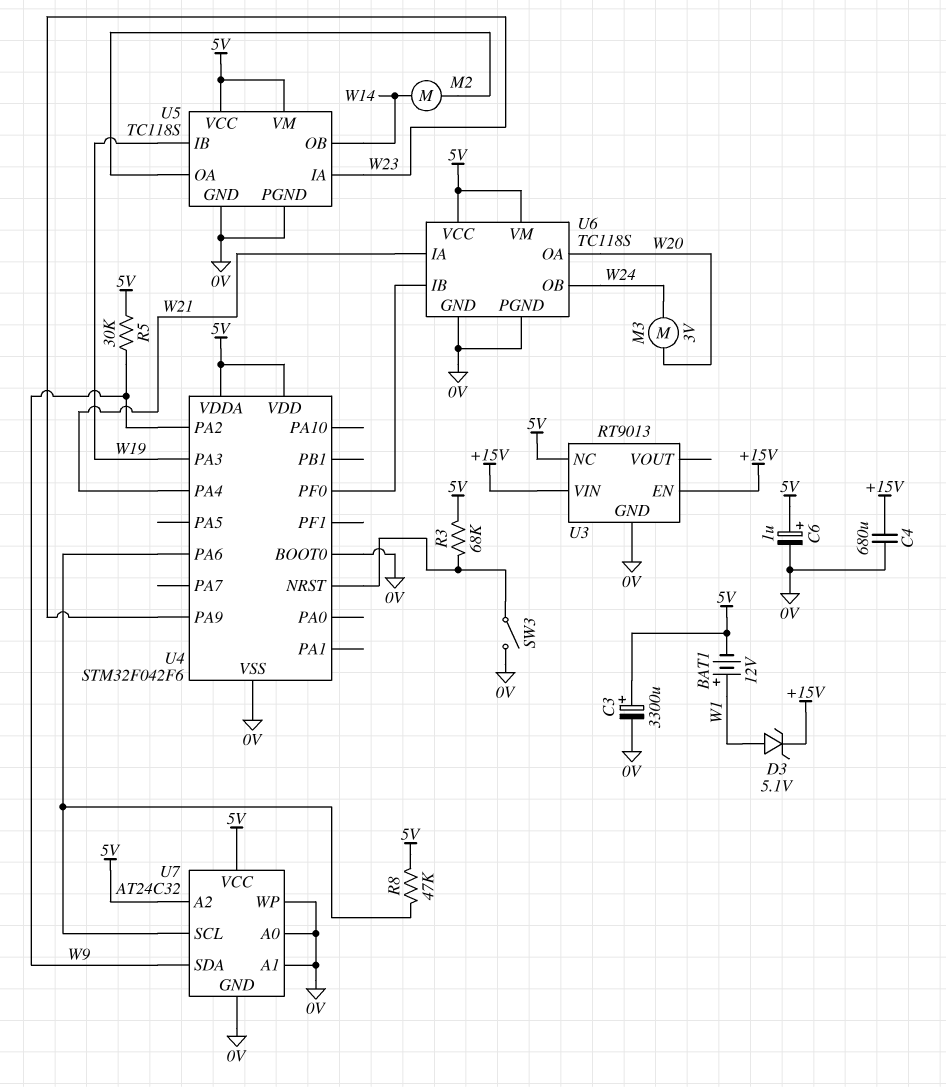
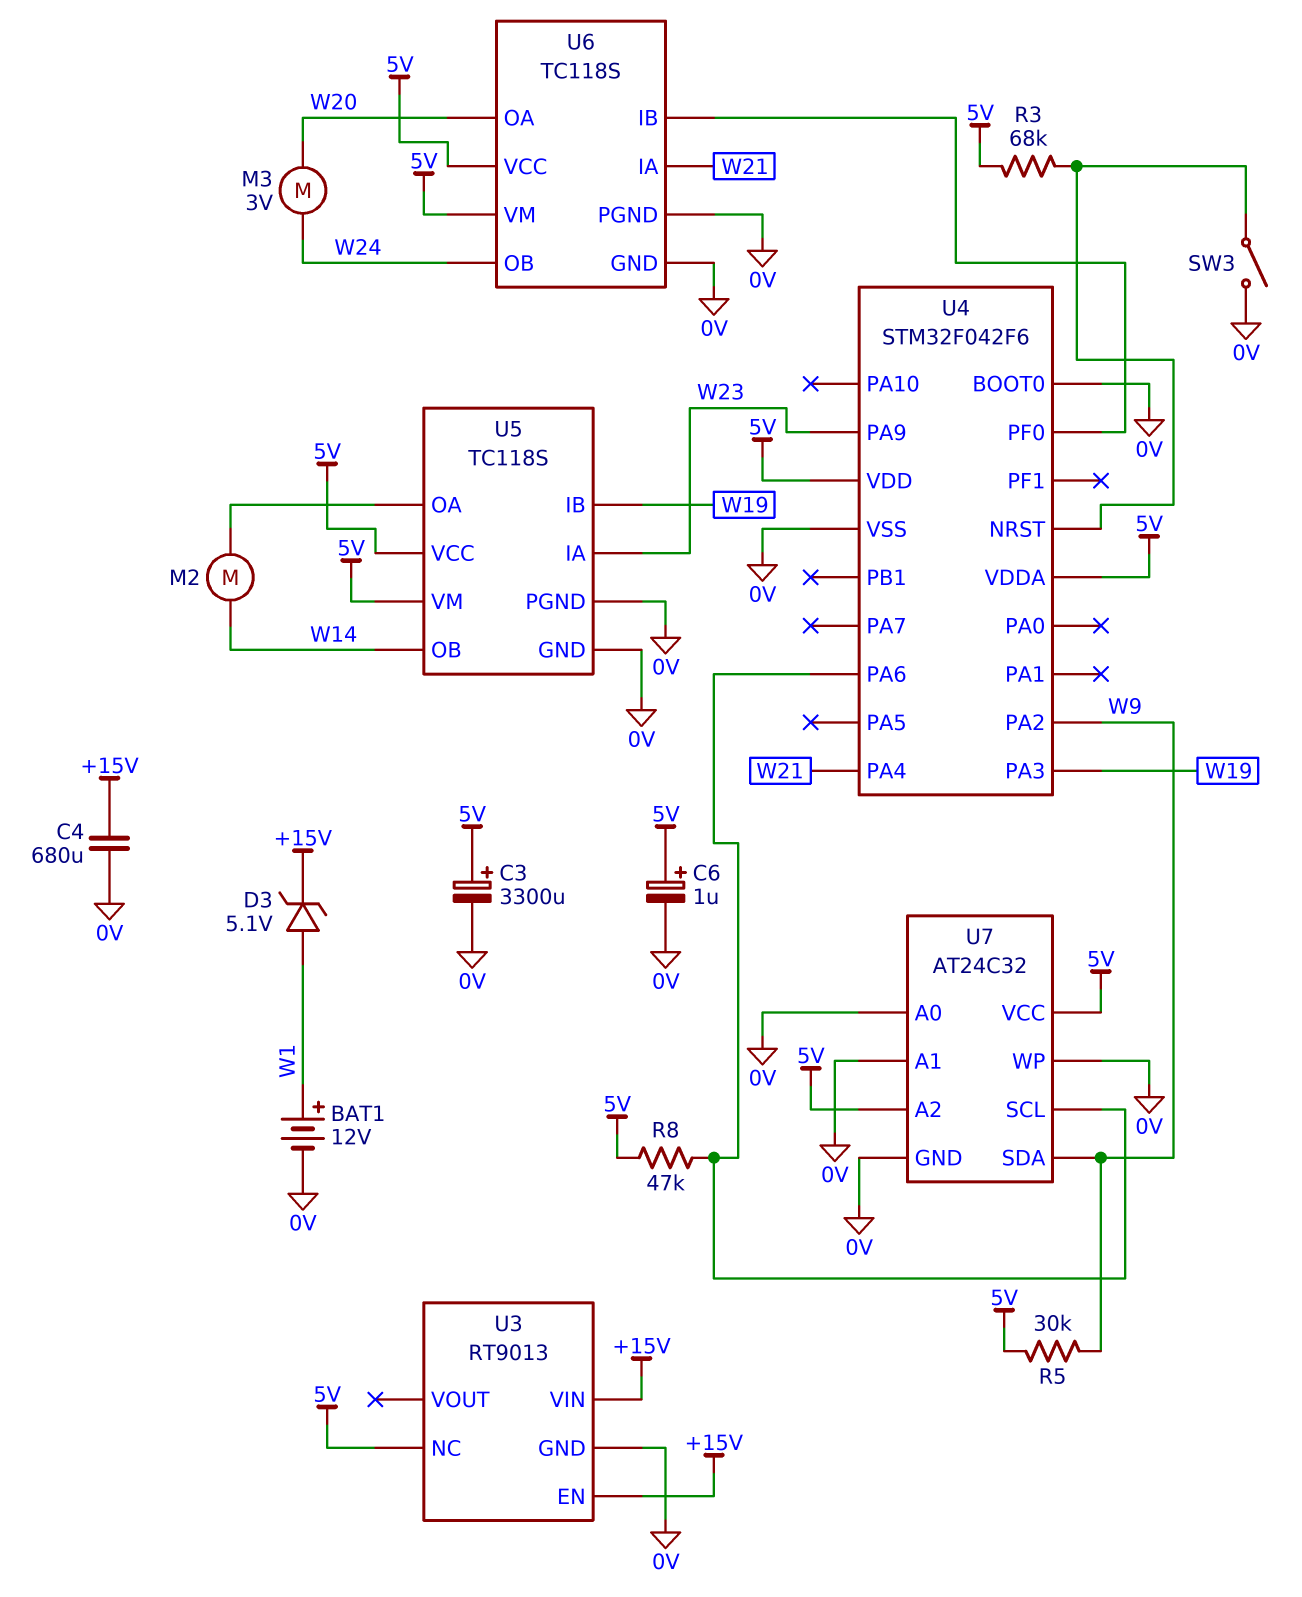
BAT1: 12V (plus W1, minus 5V) -> 12V (plus W1, minus 0V)

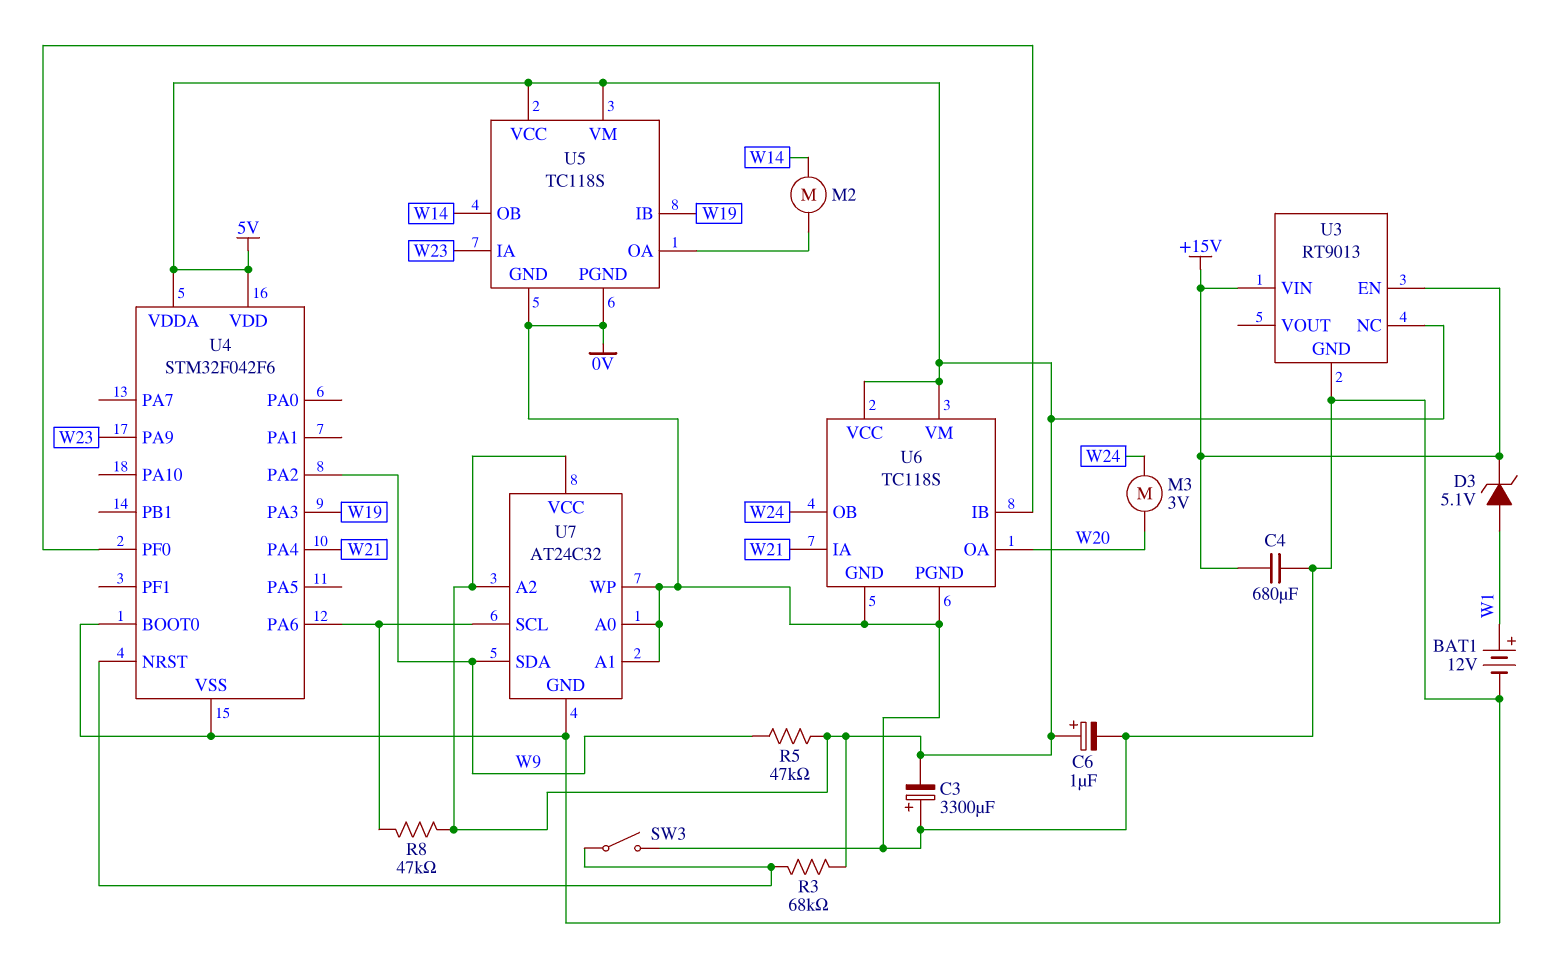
C3: 3300uF (plus 5V, minus 0V) -> 3300uF (plus 0V, minus 5V)
R5: 30k (5V, W9) -> 47k (5V, W9)

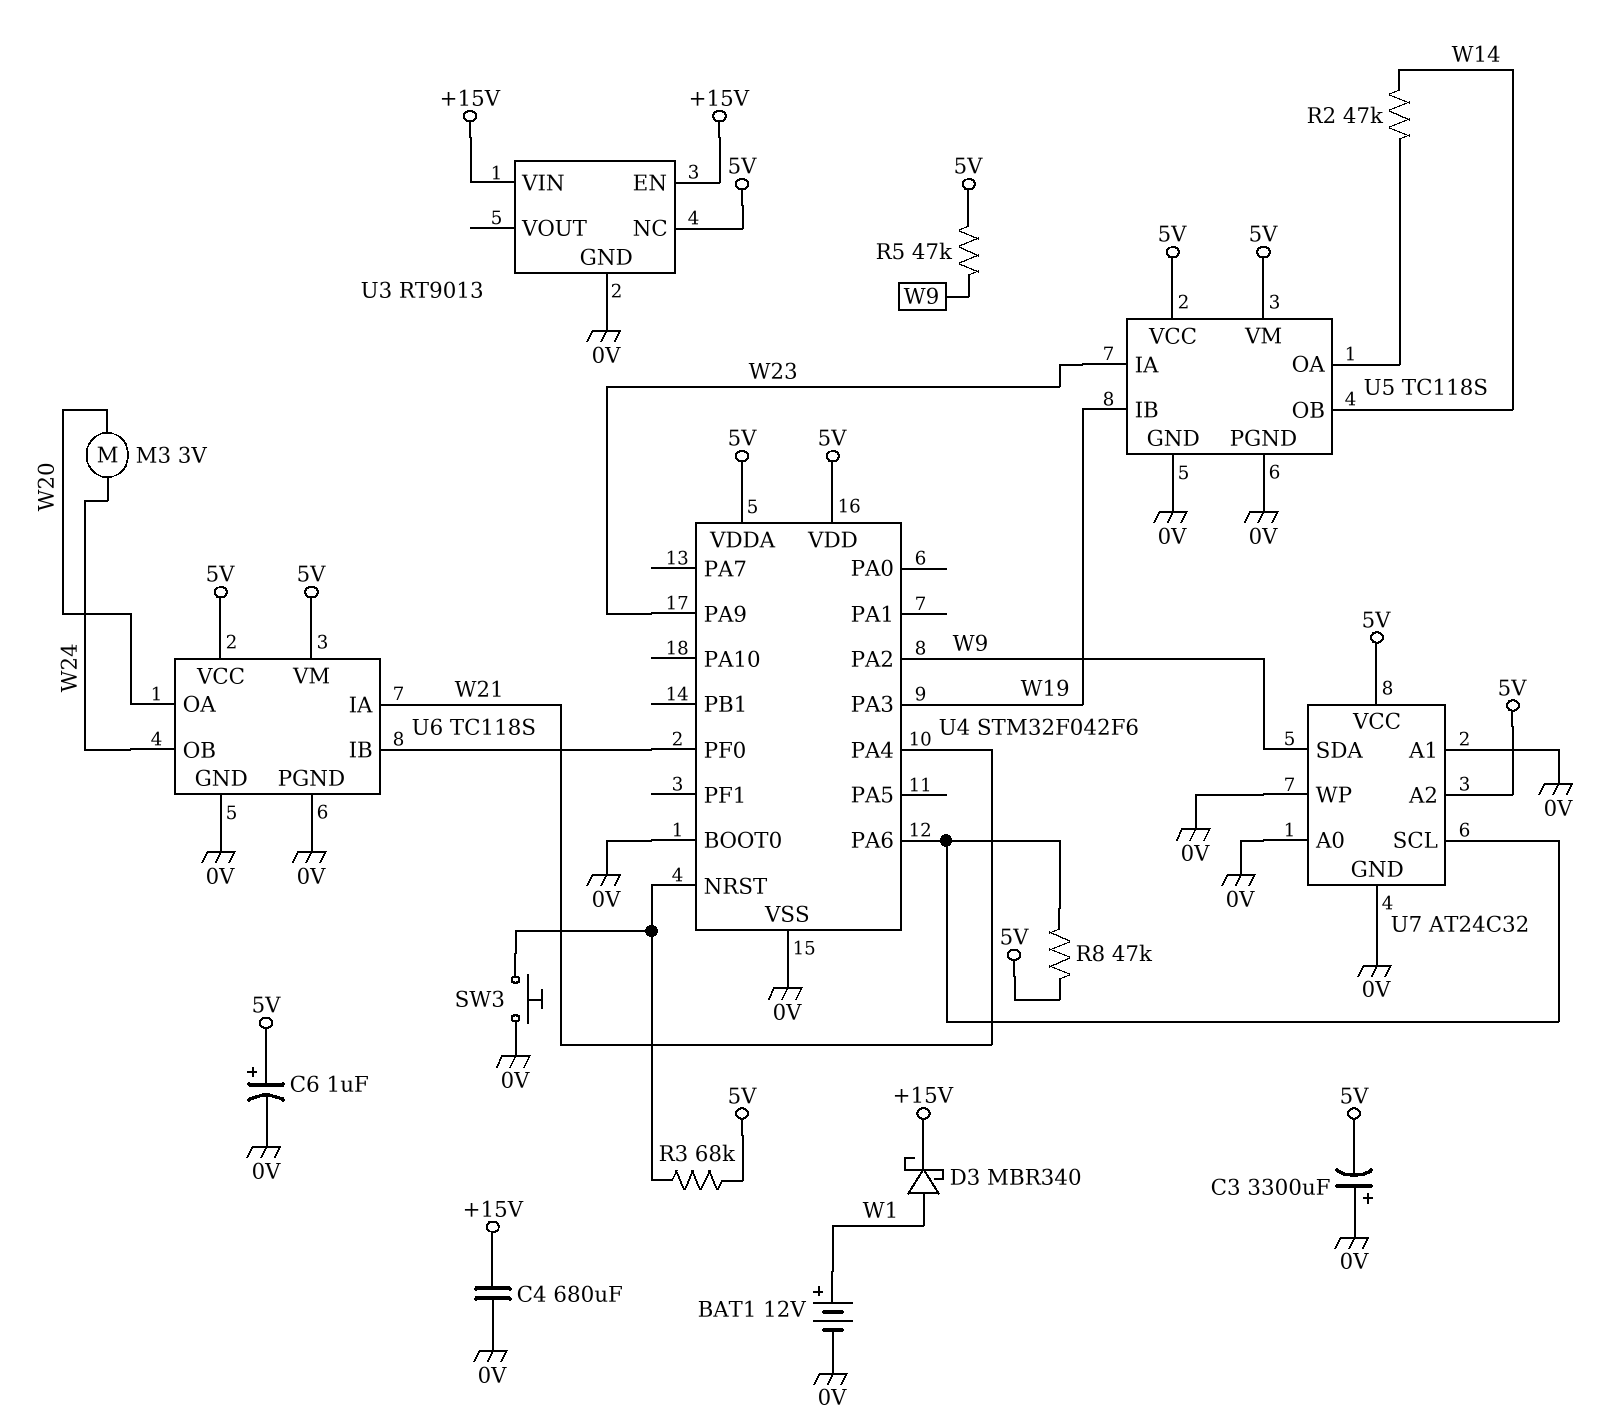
D3: zener 5.1V (A W1, K +15V) -> schottky MBR340 (A W1, K +15V)
M2: motor (U5/OA, W14) -> none
R2: none -> 47k (U5/OA, W14)
SW3: switch (0V, U4/NRST) -> button (0V, U4/NRST)

